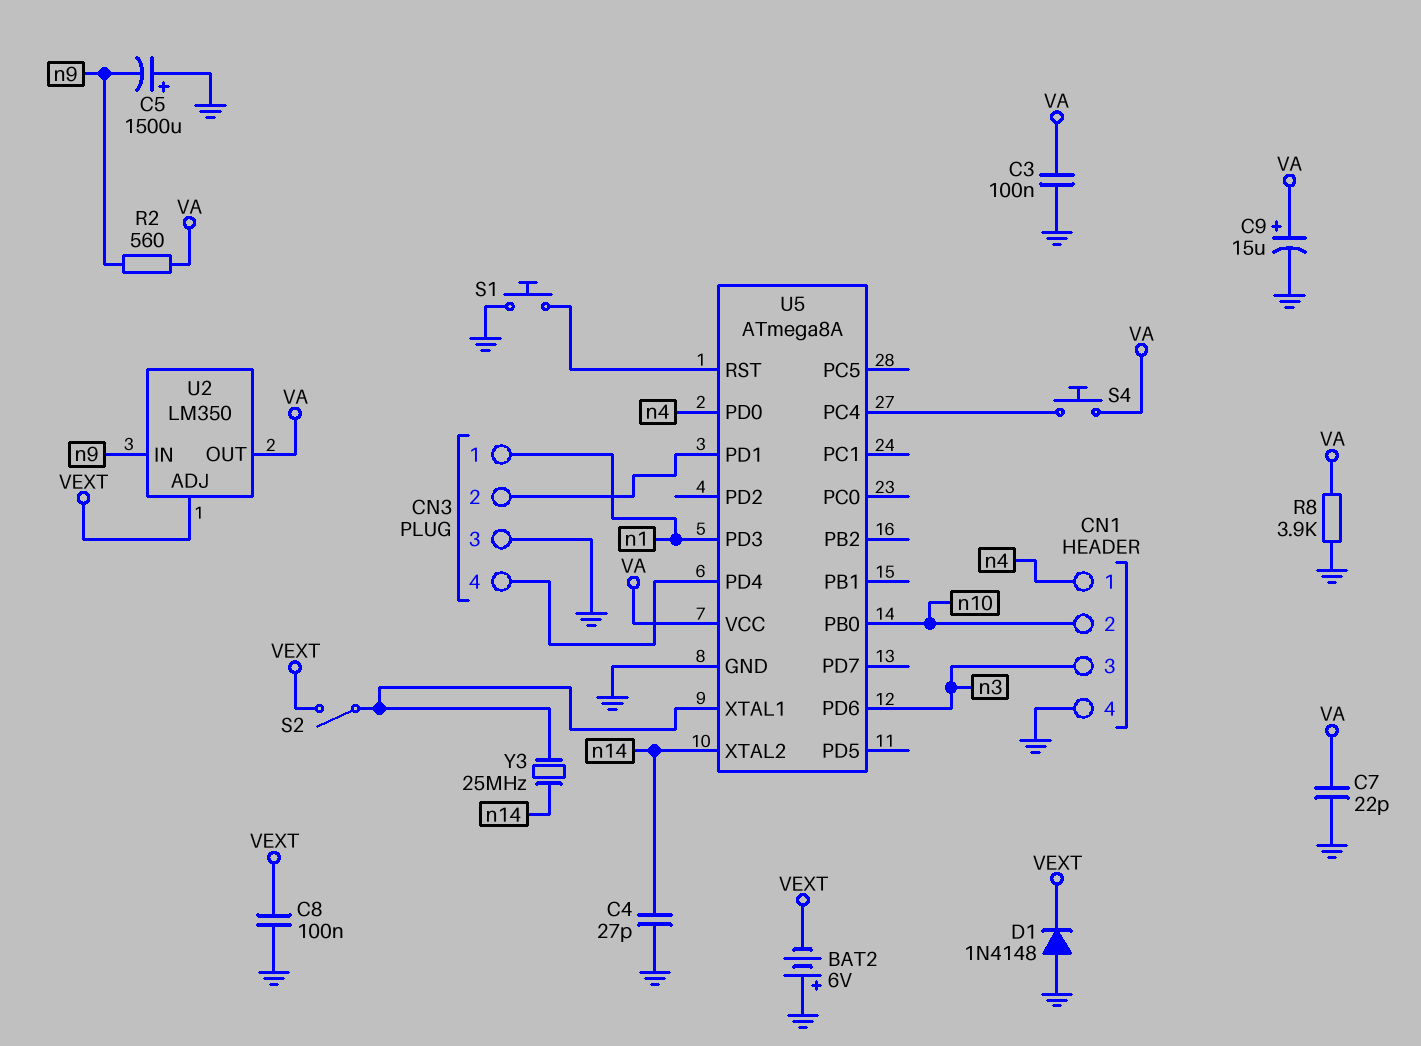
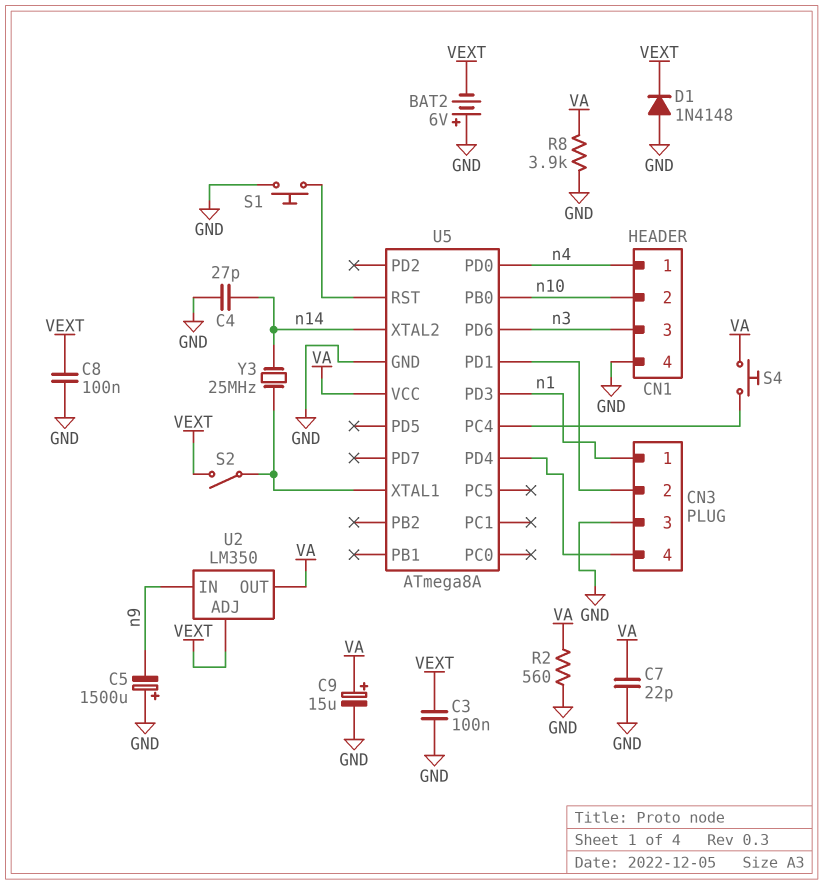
C3: 100nF (GND, VA) -> 100nF (GND, VEXT)
R2: 560 (VA, n9) -> 560 (GND, VA)

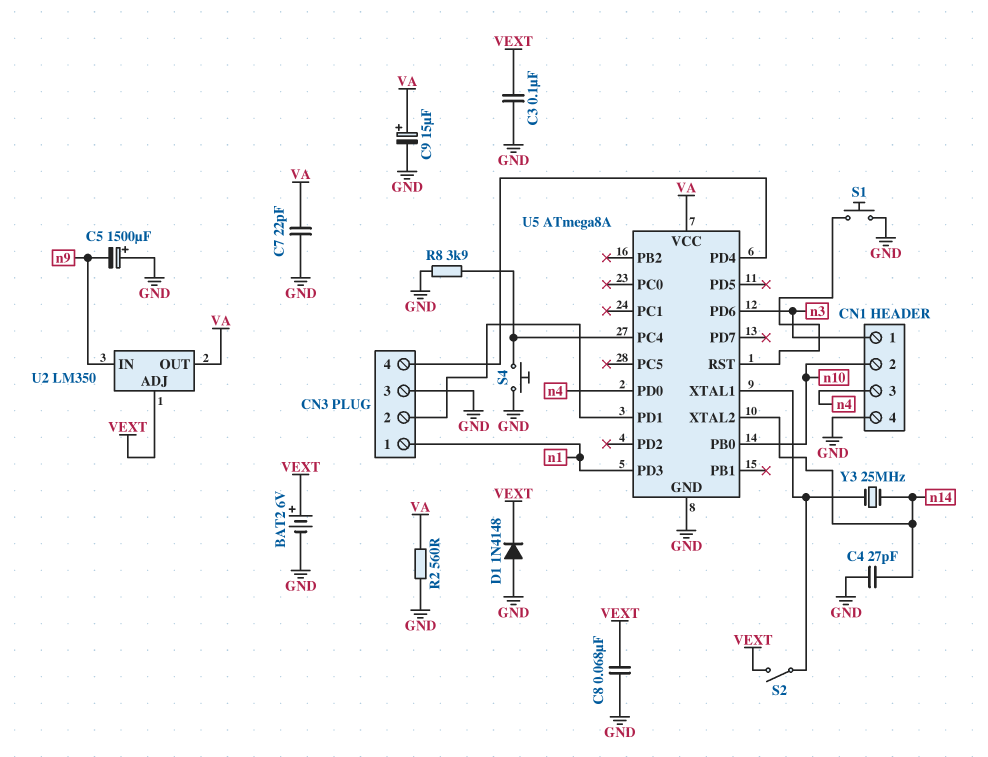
BAT2: 6V (plus GND, minus VEXT) -> 6V (plus VEXT, minus GND)
C8: 100nF (GND, VEXT) -> 68nF (GND, VEXT)
CN1 pin 1: n4 -> n3
CN1 pin 3: n3 -> n4
R8: 3.9k (GND, VA) -> 3.9k (GND, U5/PC4)
S4: button (U5/PC4, VA) -> button (GND, U5/PC4)

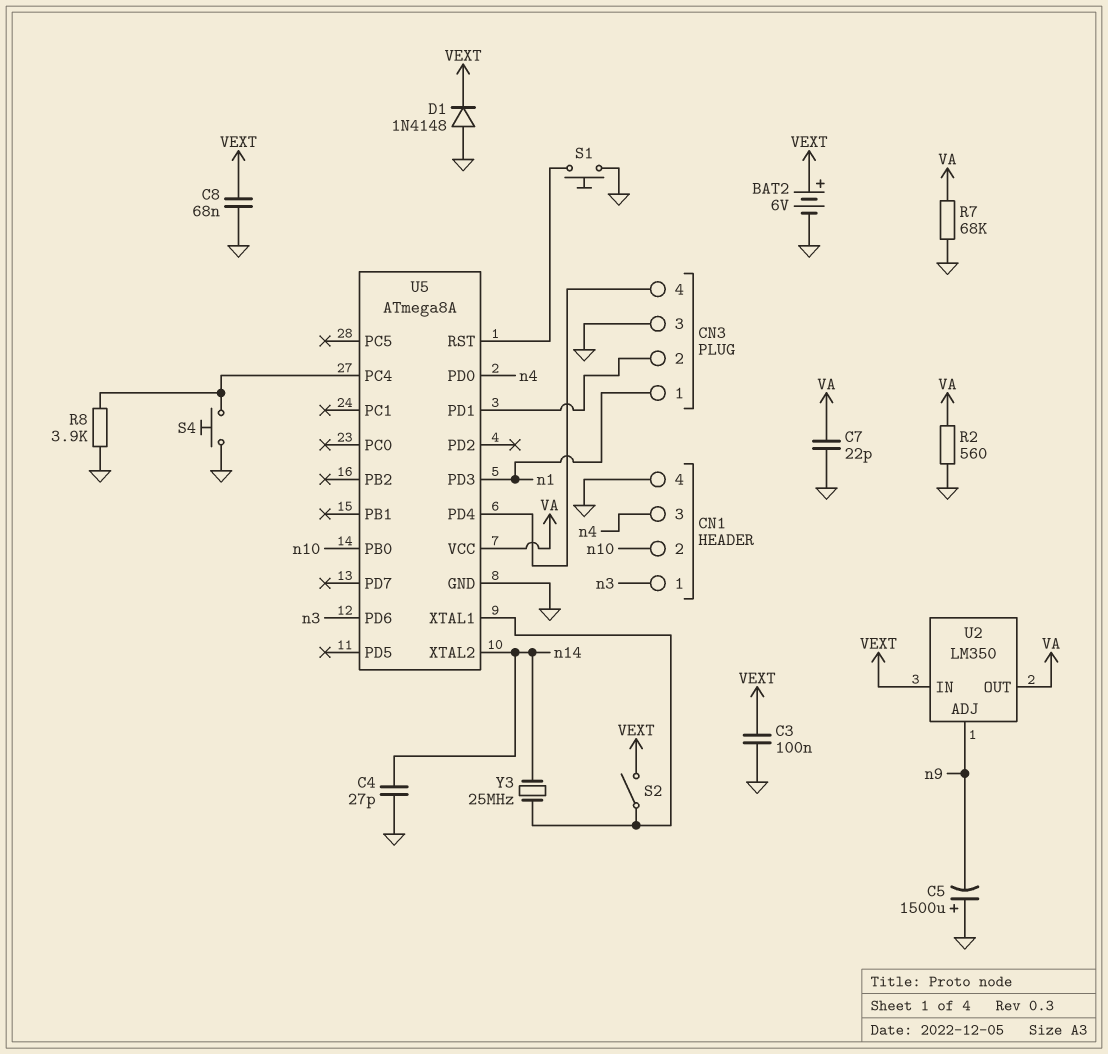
C9: 15uF (plus VA, minus GND) -> none
R7: none -> 68k (GND, VA)
U2 pin ADJ: VEXT -> n9
U2 pin IN: n9 -> VEXT

